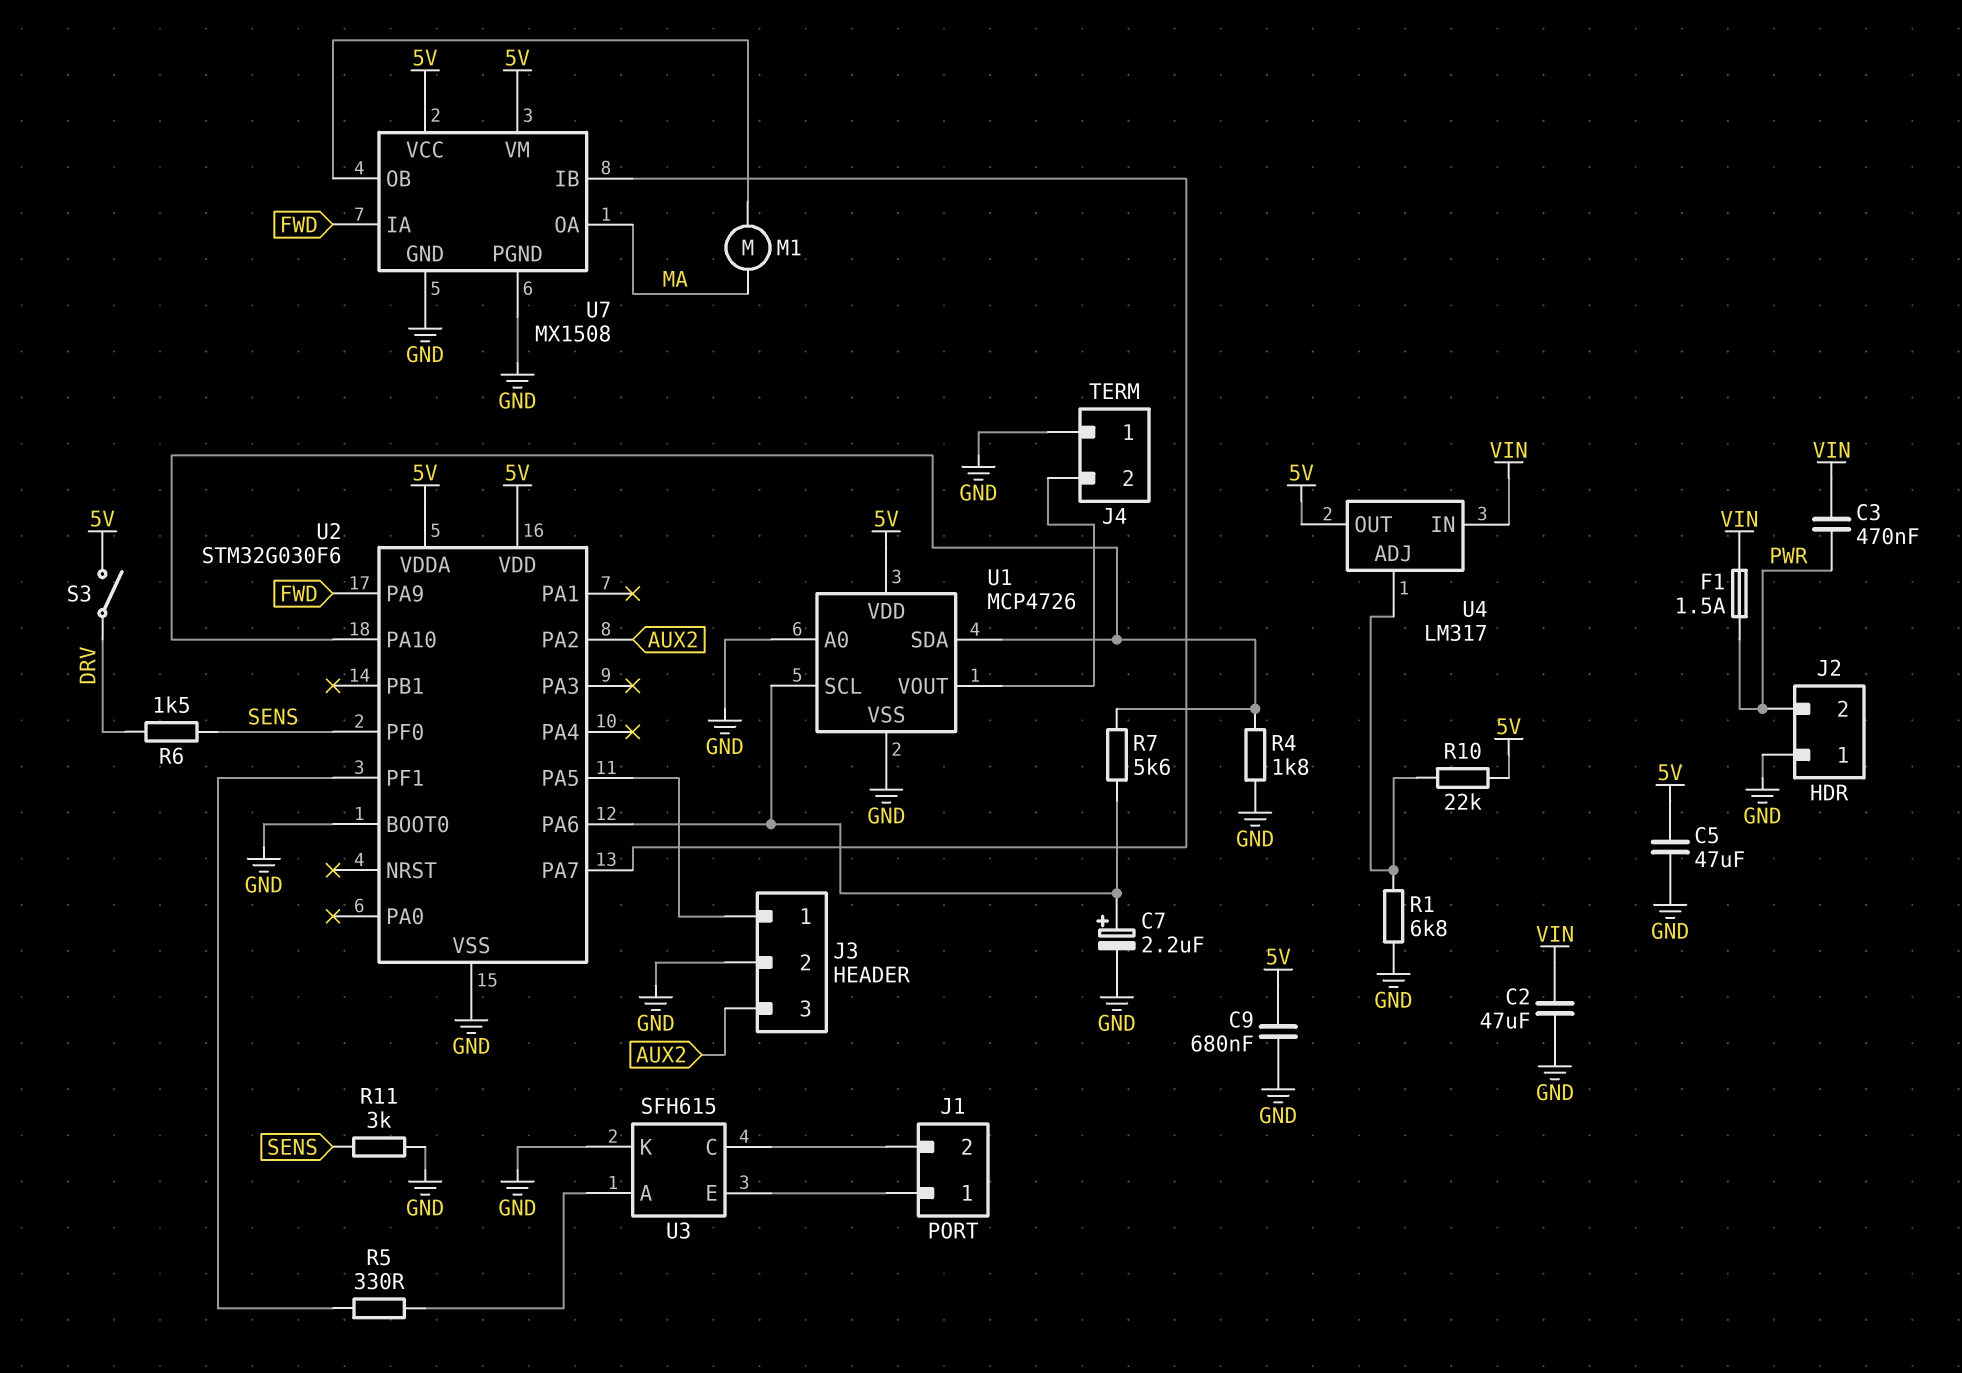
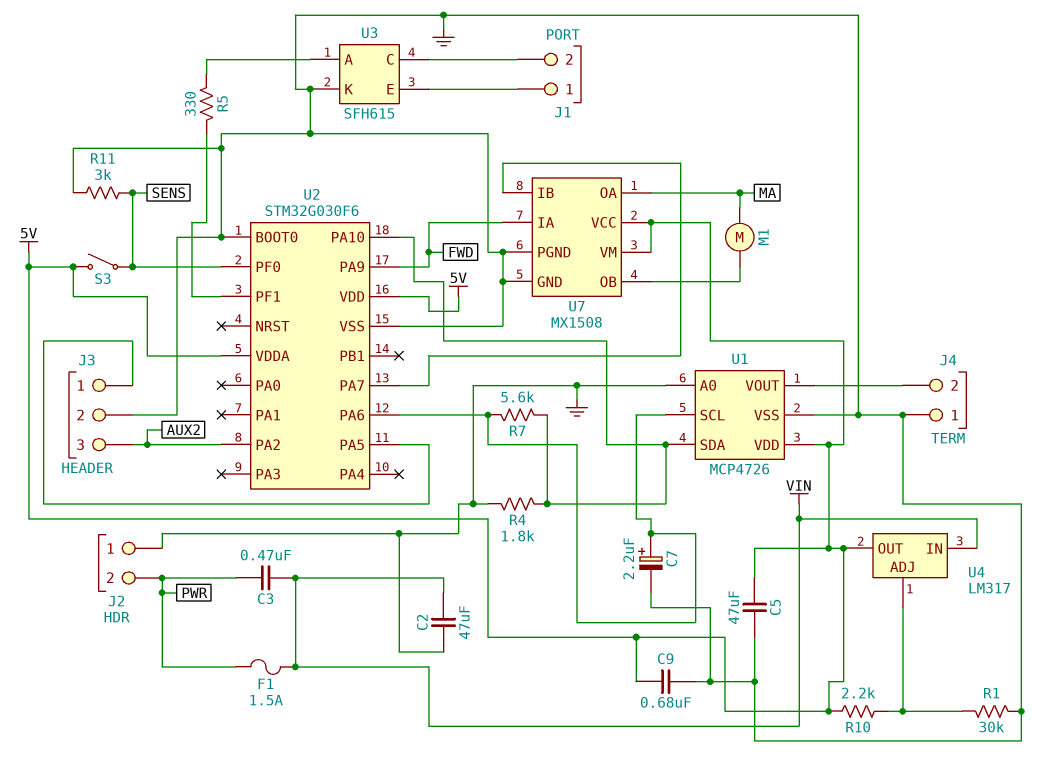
R1: 6.8k (GND, U4/ADJ) -> 30k (GND, U4/ADJ)
R6: 1.5k (DRV, SENS) -> none
R10: 22k (5V, U4/ADJ) -> 2.2k (5V, U4/ADJ)
S3: switch (5V, DRV) -> switch (5V, SENS)

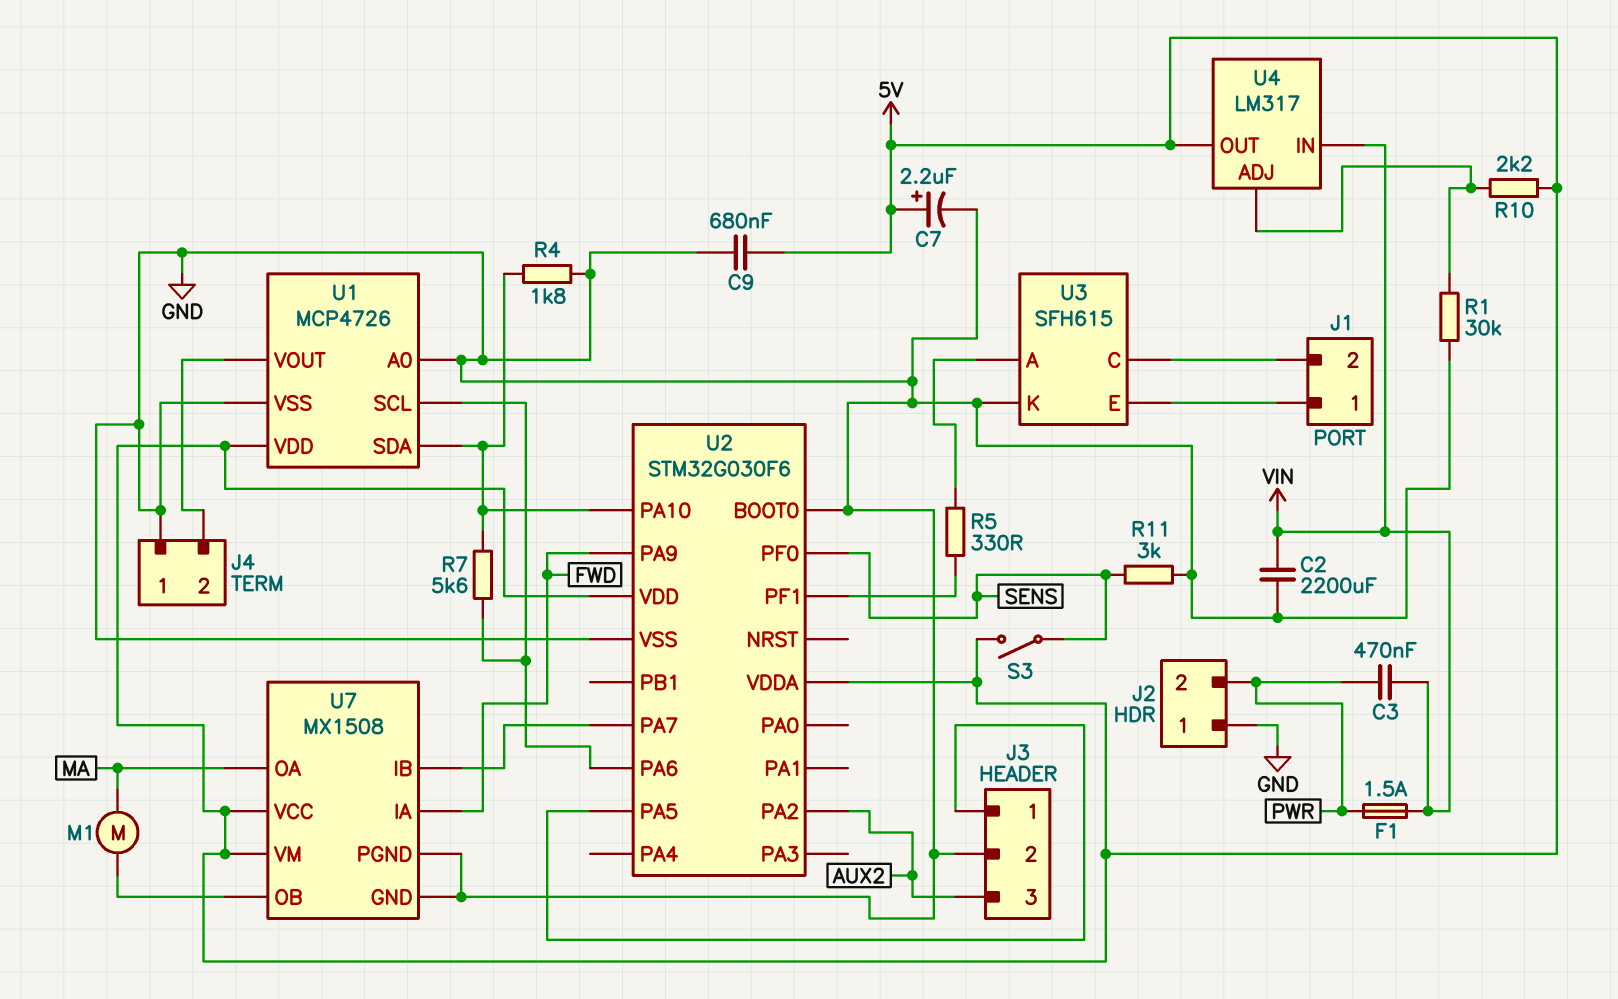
C2: 47uF (GND, VIN) -> 2200uF (GND, VIN)
C5: 47uF (5V, GND) -> none
C7: 2.2uF (plus U1/SCL, minus GND) -> 2.2uF (plus 5V, minus GND)

